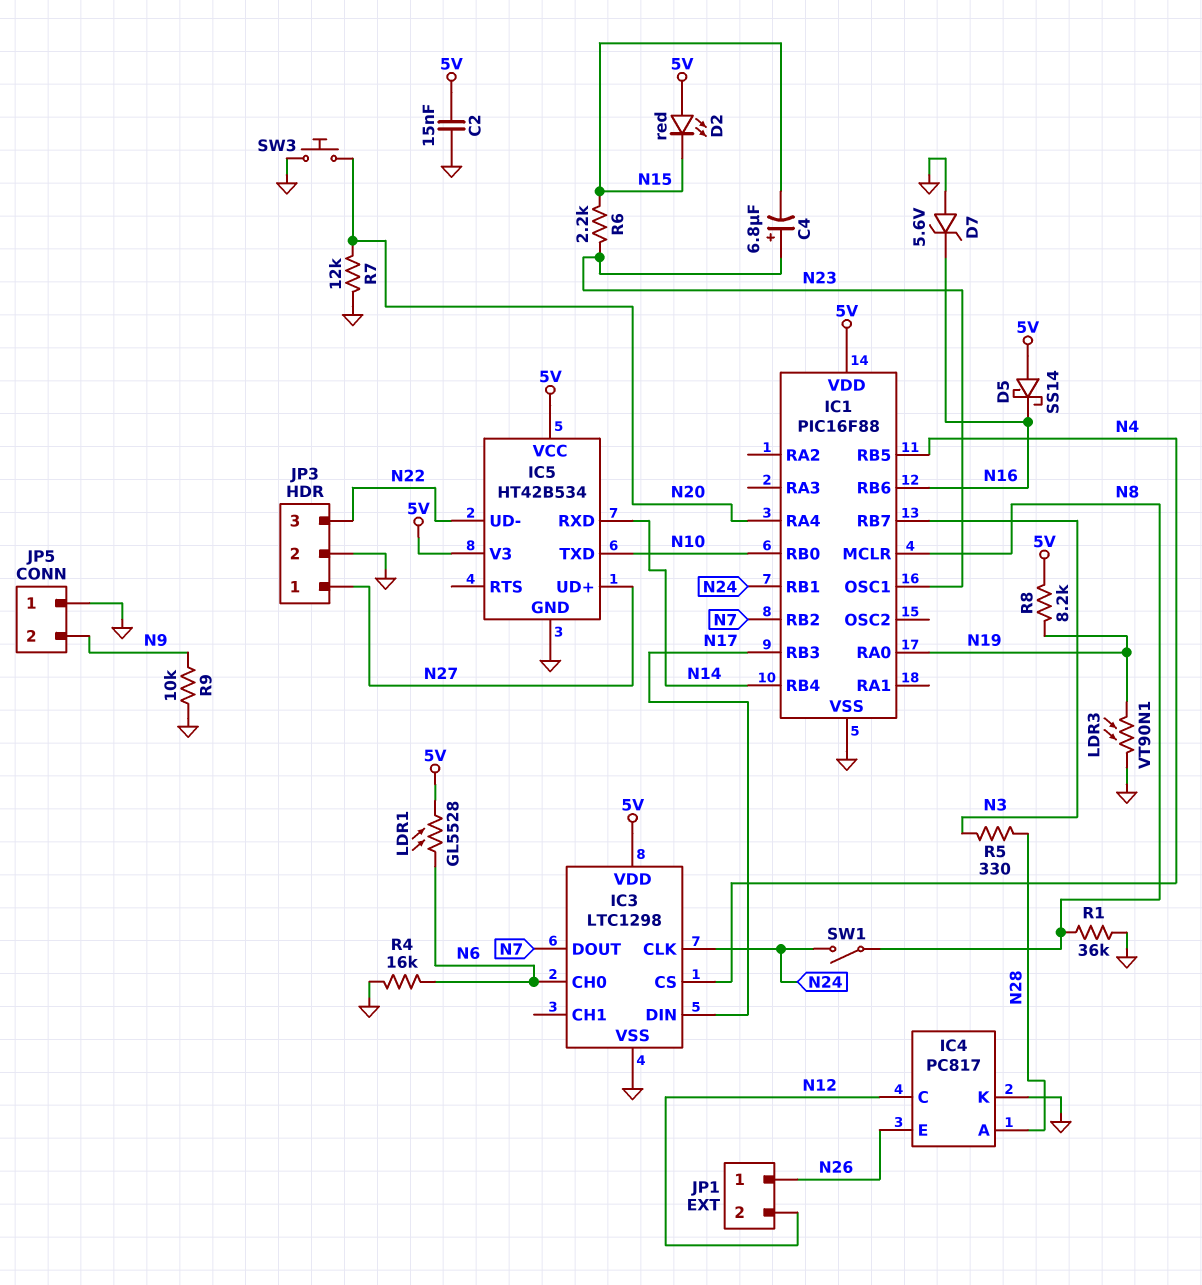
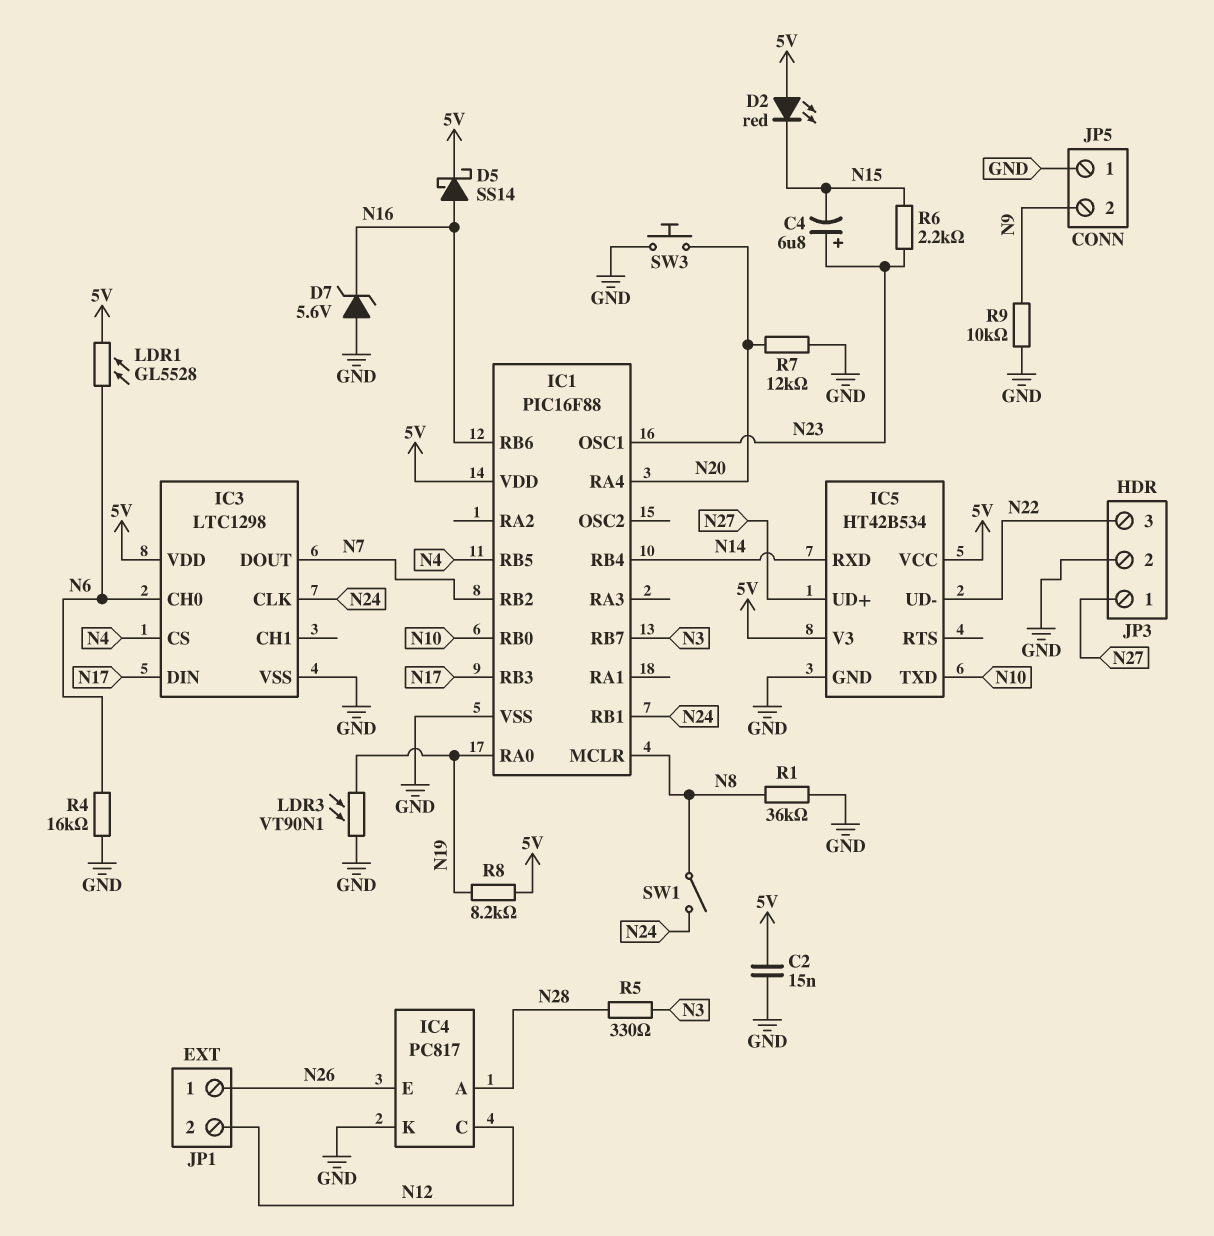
D5: schottky SS14 (A 5V, K N16) -> schottky SS14 (A N16, K 5V)

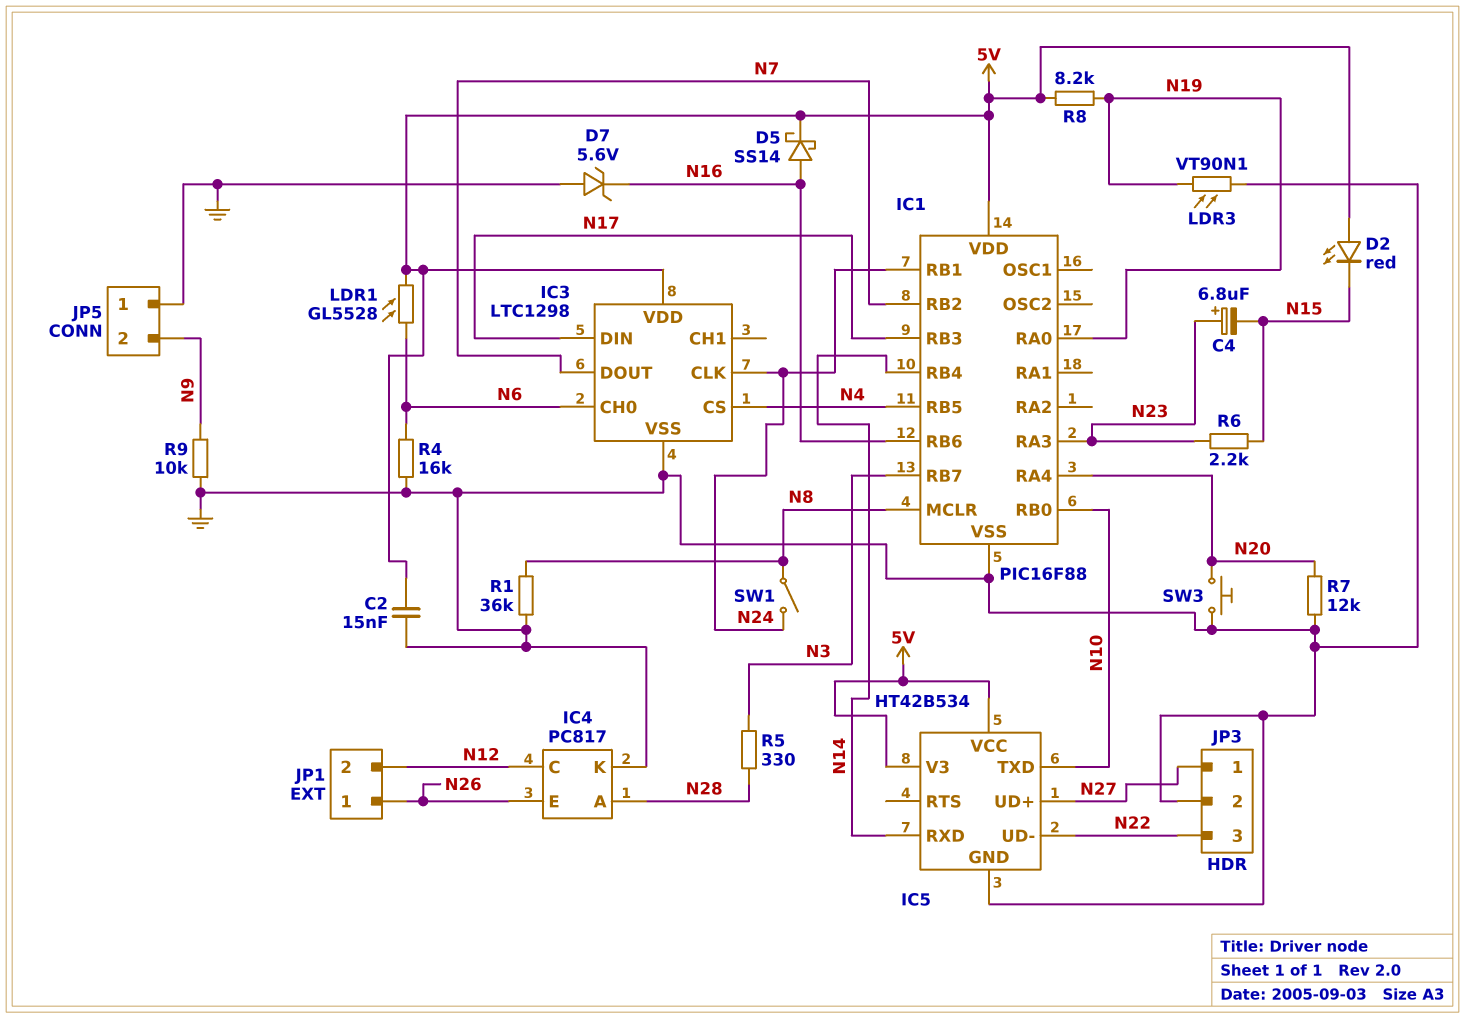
IC1 pin OSC1: N23 -> none
IC1 pin RA3: none -> N23

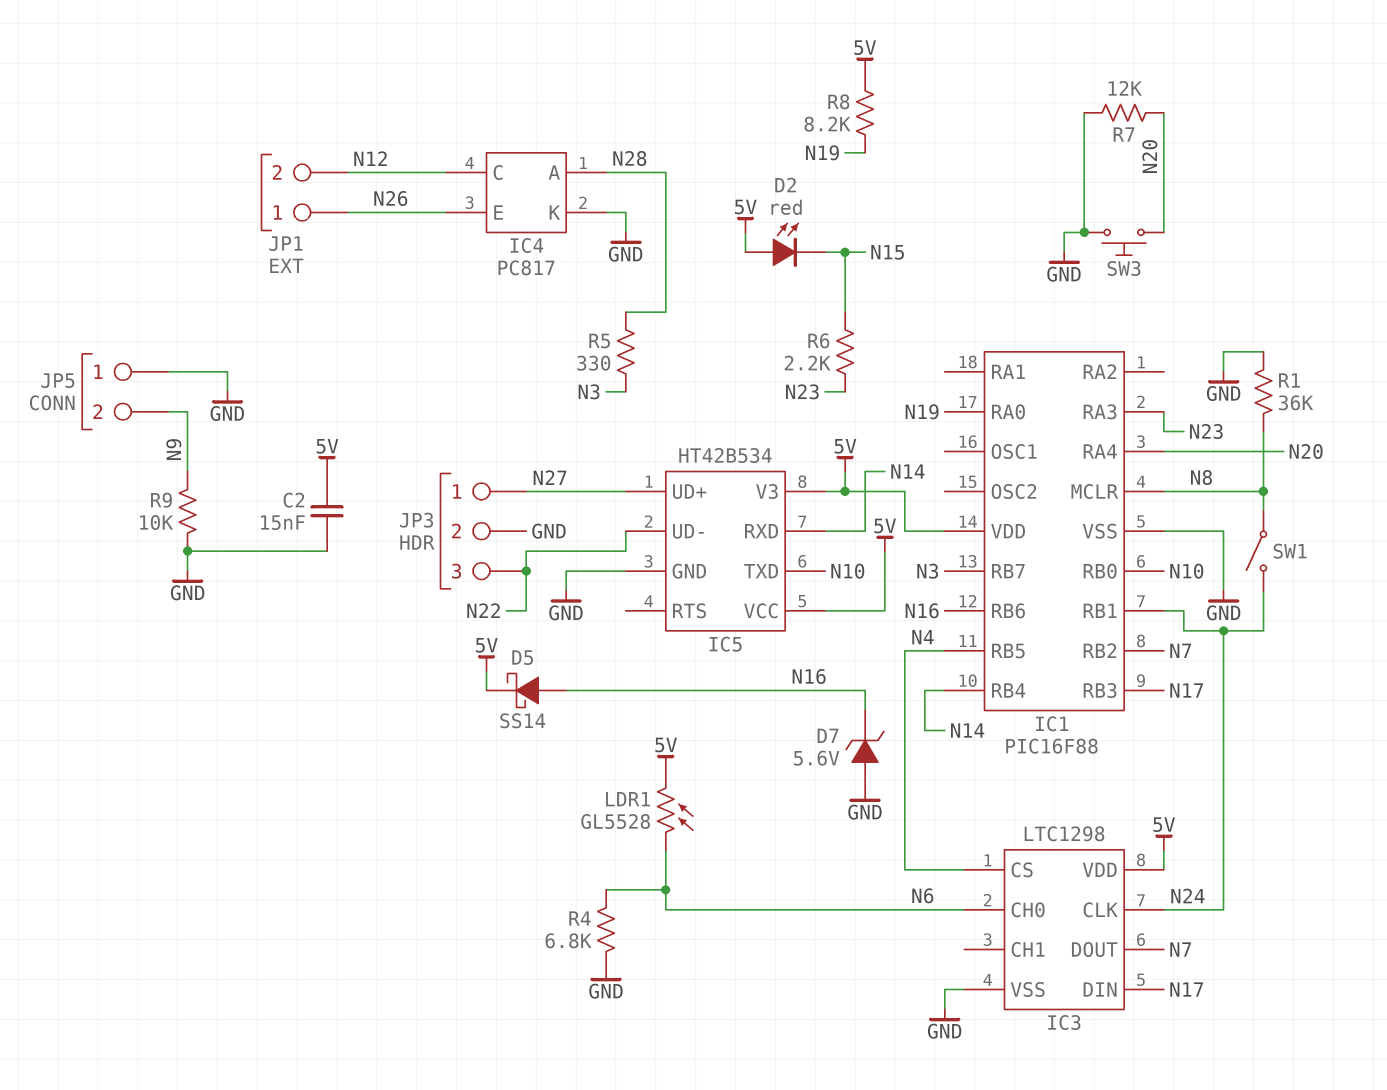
C4: 6.8uF (plus N23, minus N15) -> none
LDR3: VT90N1 (GND, N19) -> none
R4: 16k (GND, N6) -> 6.8k (GND, N6)

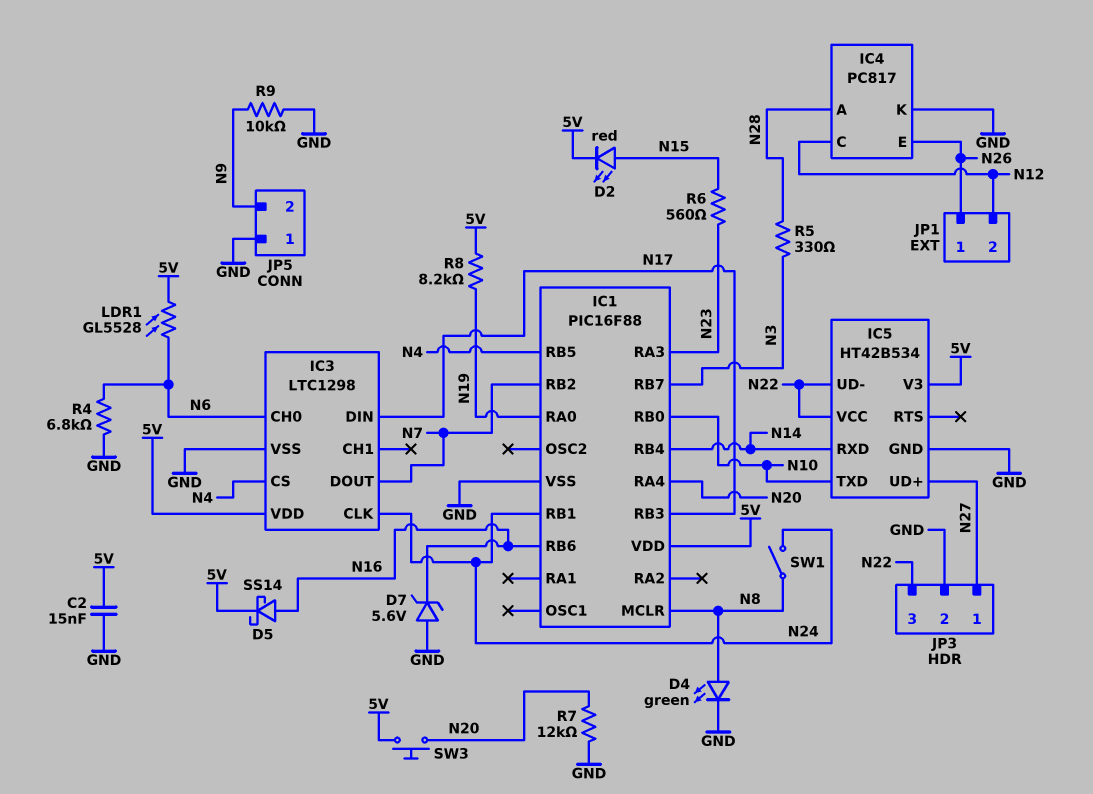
D2: LED red (A 5V, K N15) -> LED red (A N15, K 5V)
D4: none -> LED green (A N8, K GND)
IC5 pin VCC: 5V -> N22
R1: 36k (GND, N8) -> none
R6: 2.2k (N15, N23) -> 560 (N15, N23)
SW3: button (GND, N20) -> button (5V, N20)

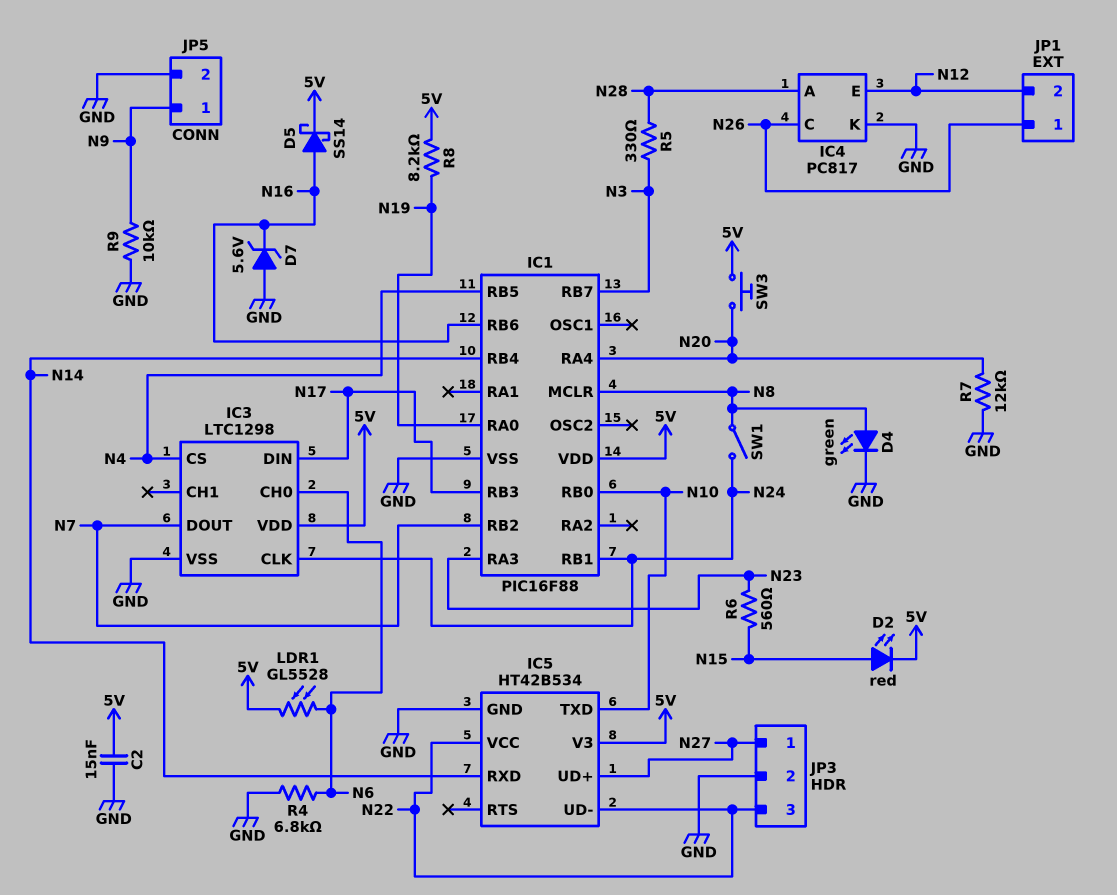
IC4 pin C: N12 -> N26
IC4 pin E: N26 -> N12
JP5 pin 1: GND -> N9
JP5 pin 2: N9 -> GND

